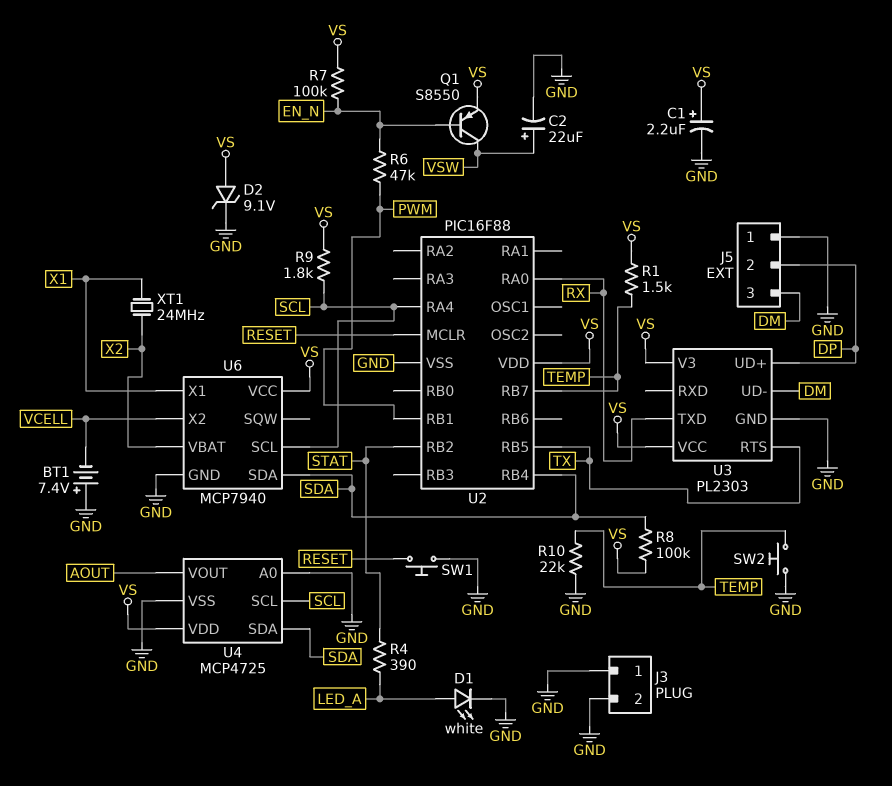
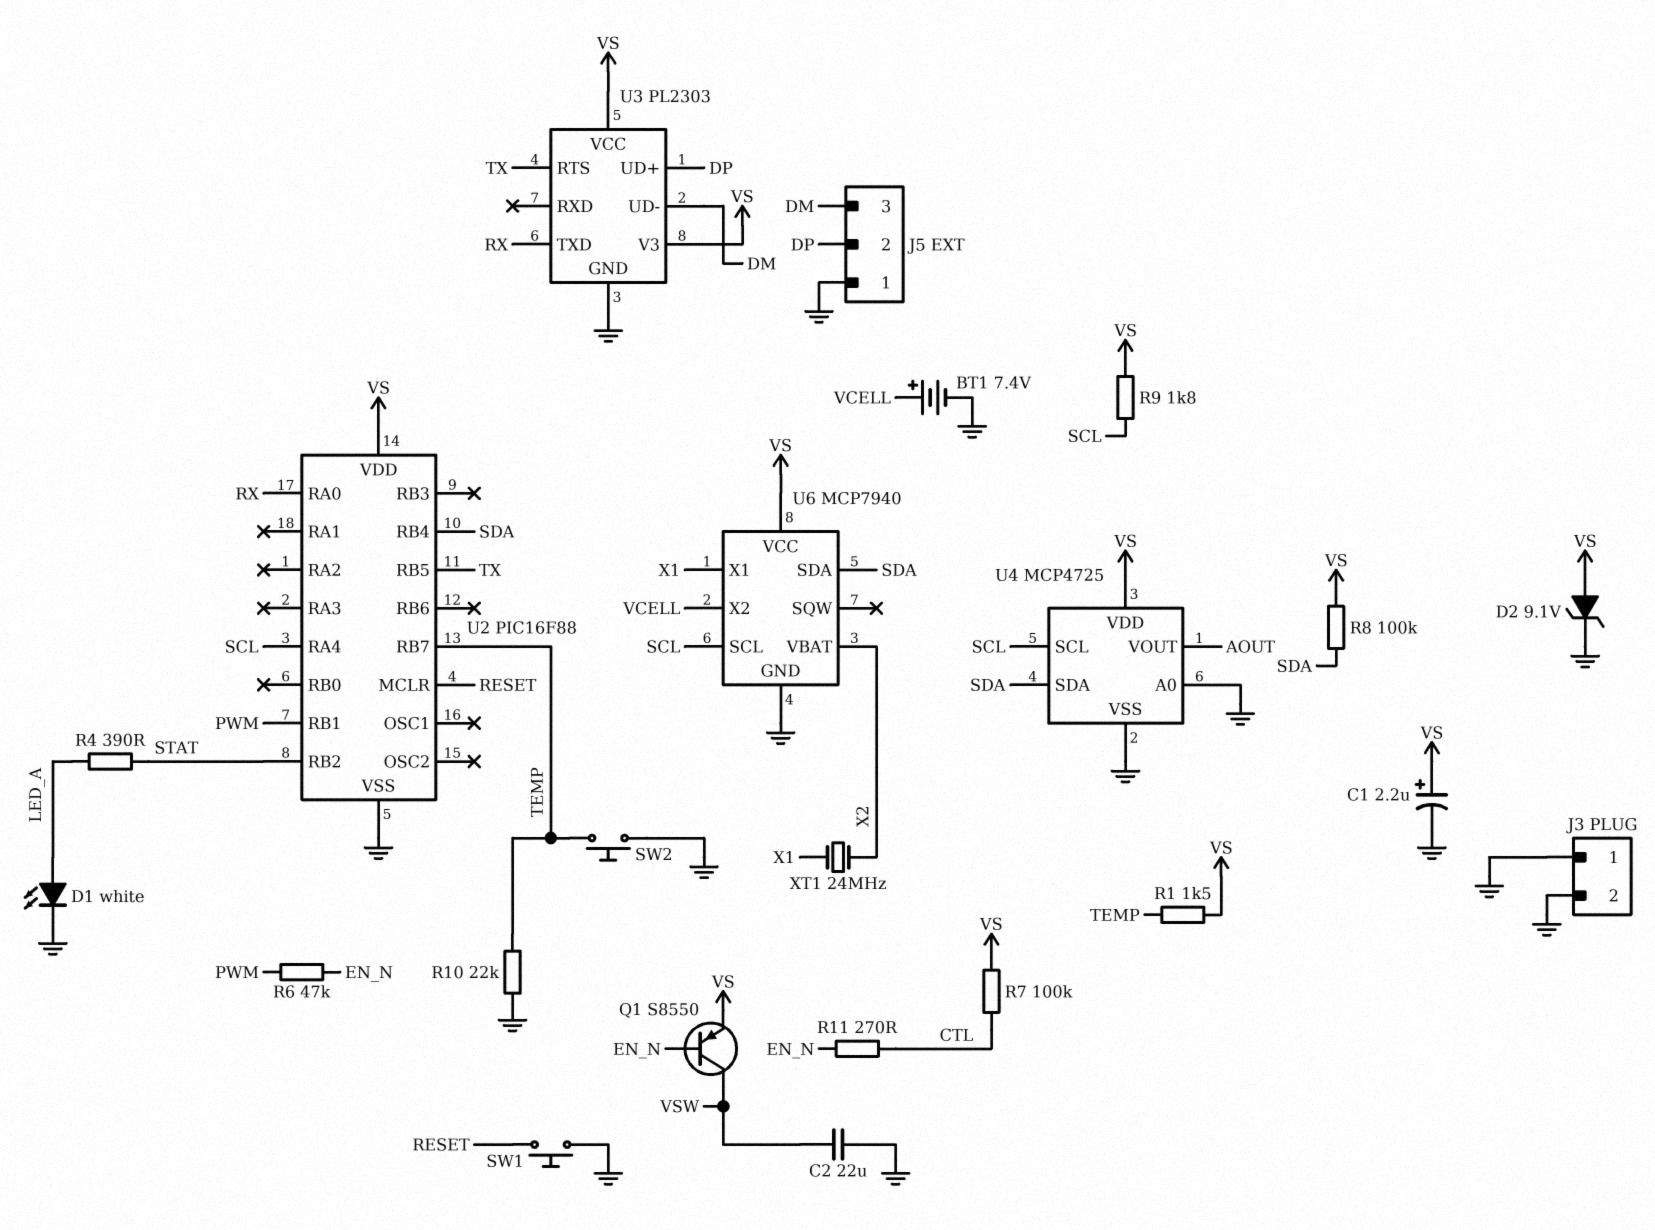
BT1: 7.4V (plus GND, minus VCELL) -> 7.4V (plus VCELL, minus GND)
C2: 22uF (plus VSW, minus GND) -> 22uF (GND, VSW)
R7: 100k (EN_N, VS) -> 100k (CTL, VS)
R11: none -> 270 (CTL, EN_N)

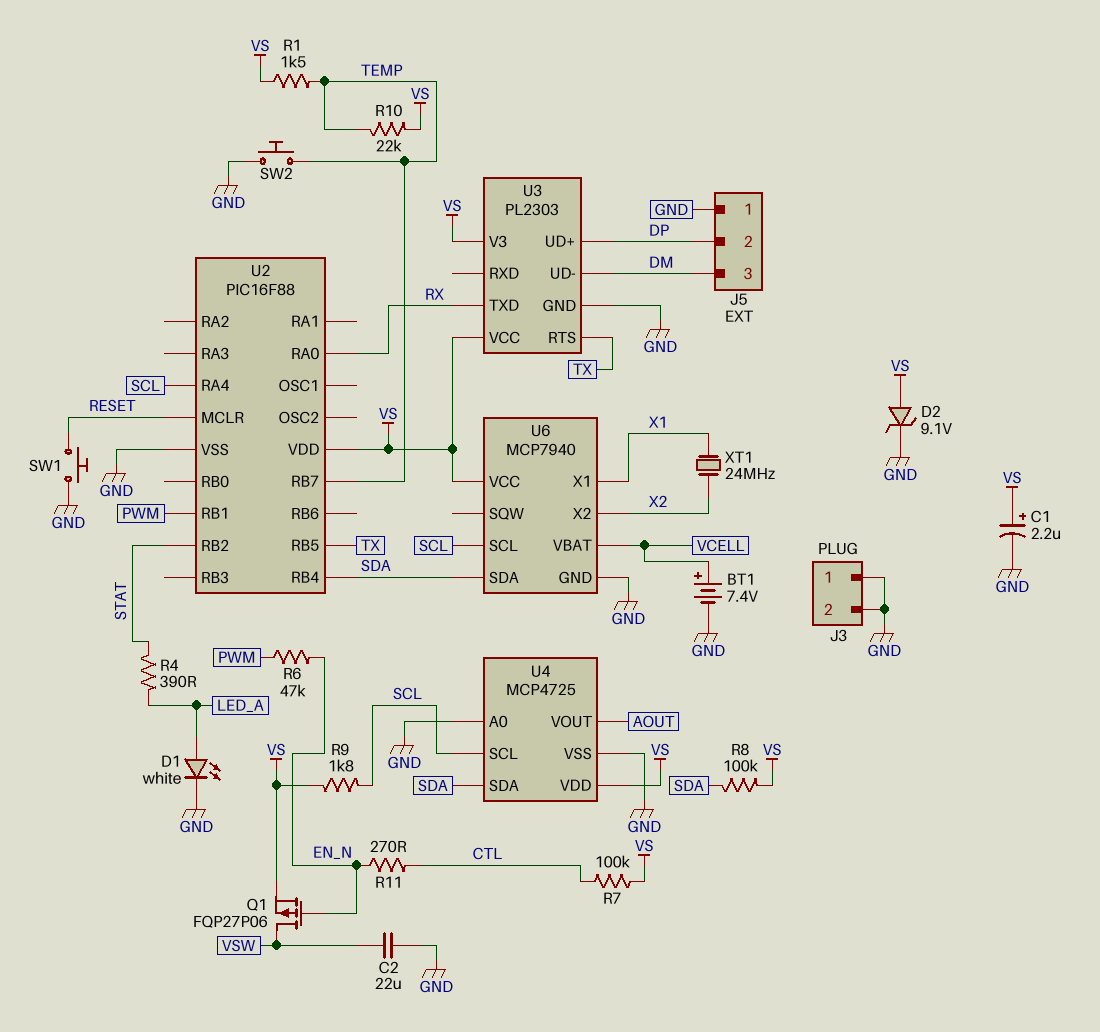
Q1: PNP S8550 (B EN_N, C VSW, E VS) -> PMOS FQP27P06 (G EN_N, D VSW, S VS)
R10: 22k (GND, TEMP) -> 22k (TEMP, VS)
U6 pin VBAT: X2 -> VCELL
U6 pin X2: VCELL -> X2

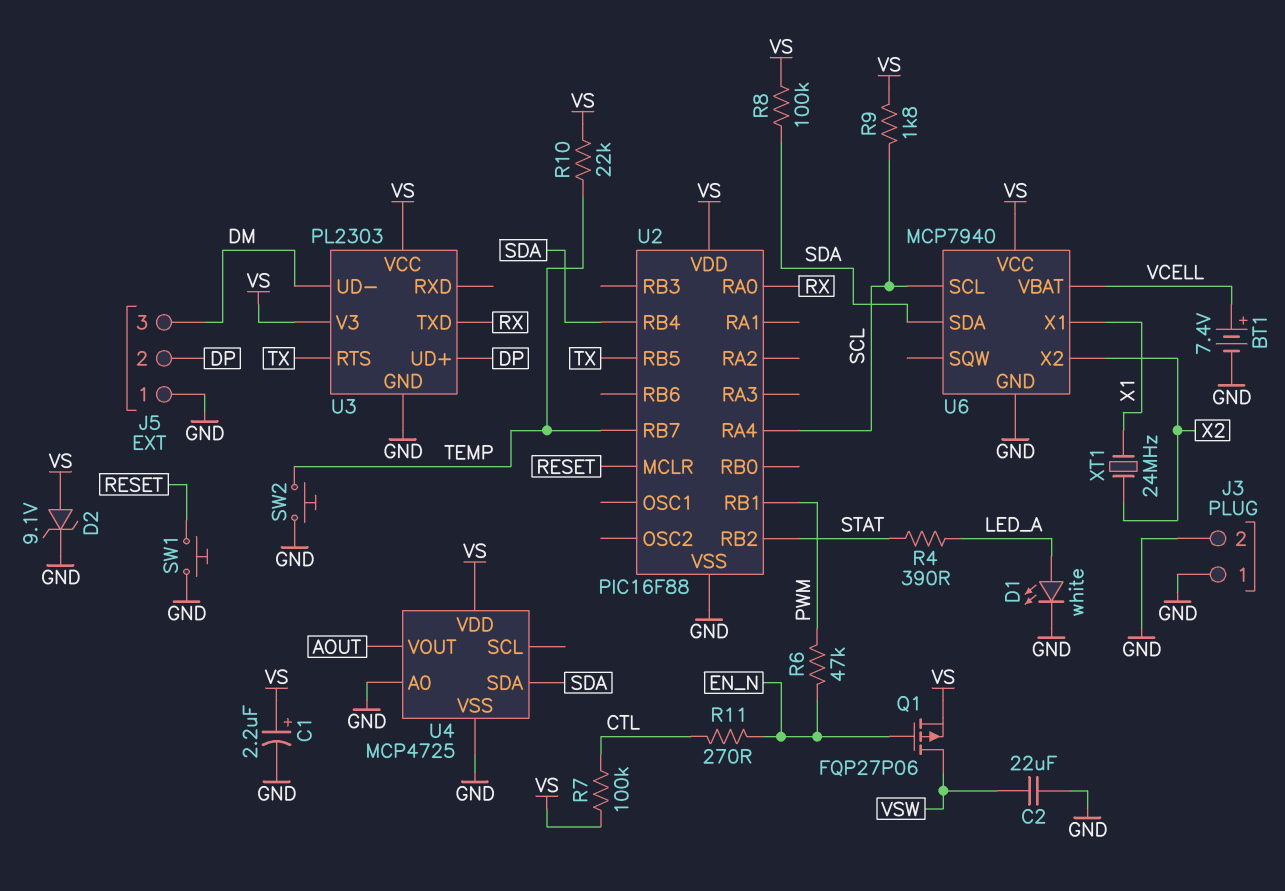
R1: 1.5k (TEMP, VS) -> none
U4 pin SCL: SCL -> none

